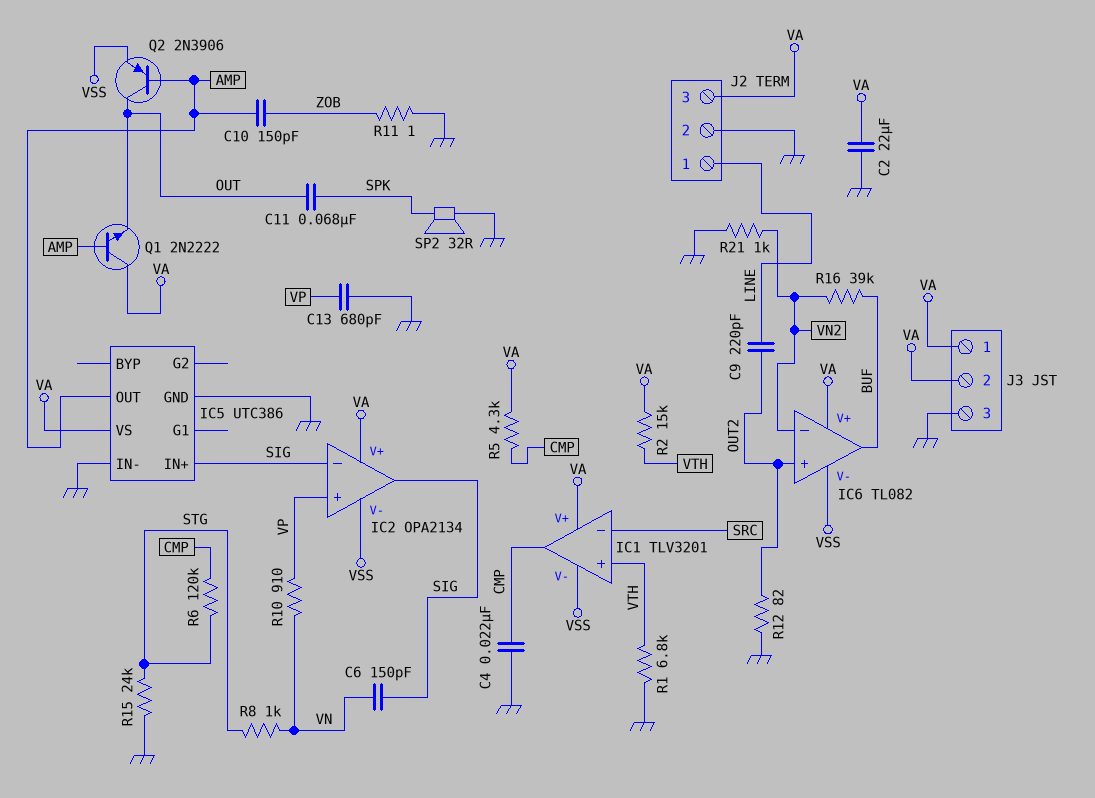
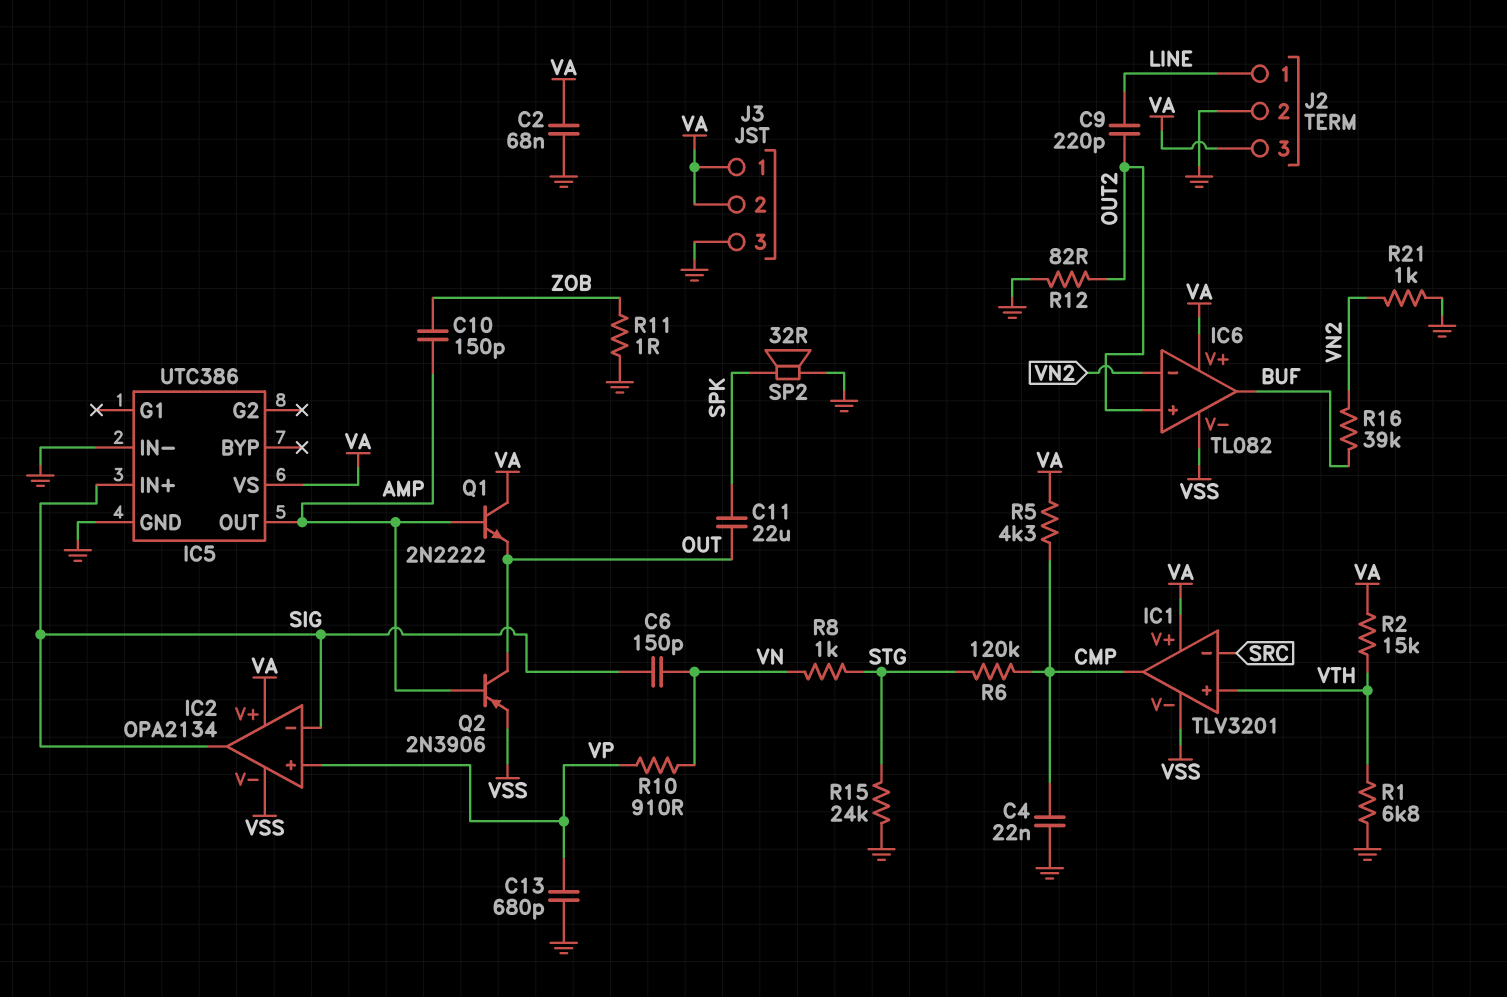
C2: 22uF (GND, VA) -> 68nF (GND, VA)
C11: 68nF (OUT, SPK) -> 22uF (OUT, SPK)

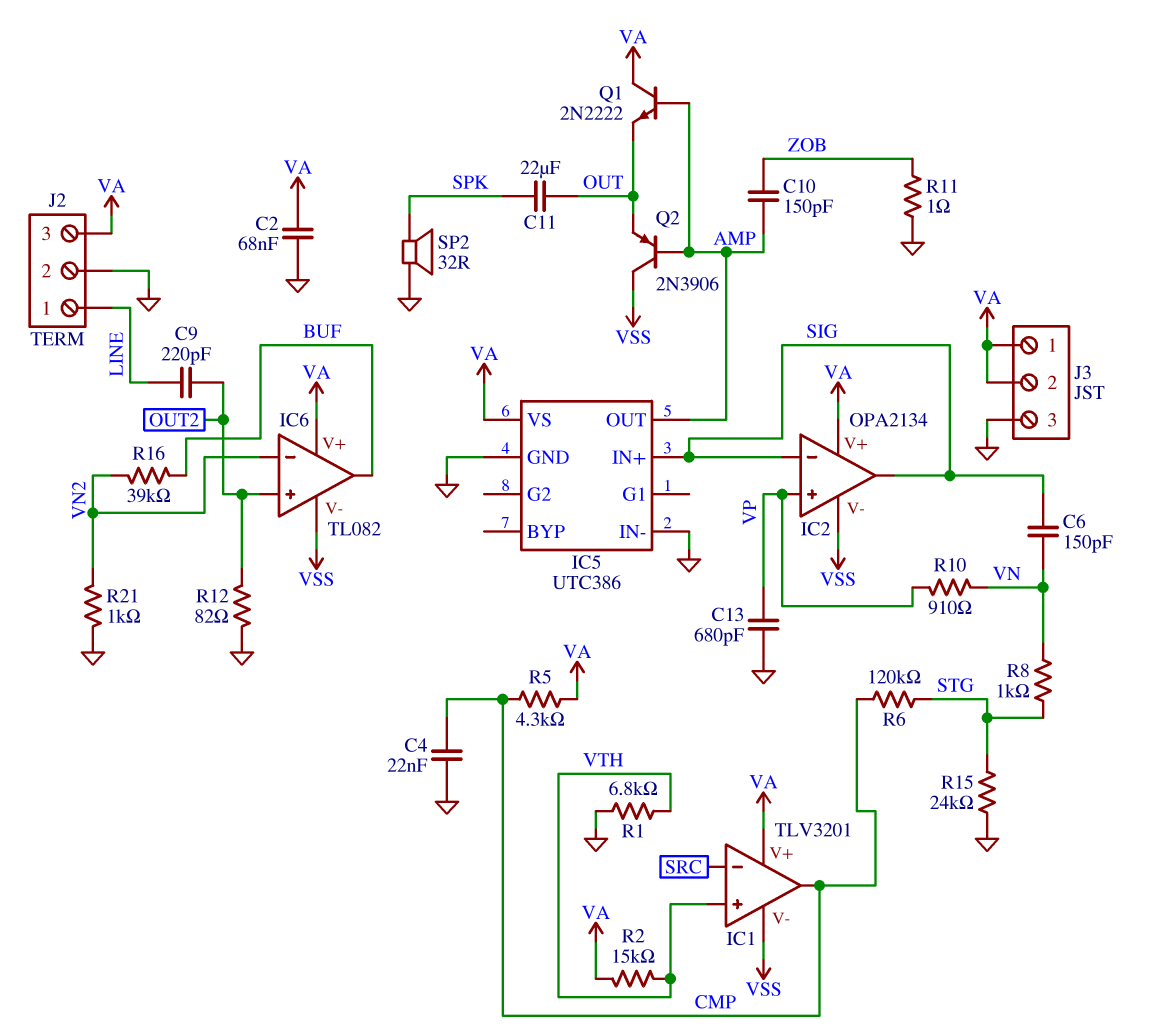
Q2: PNP 2N3906 (B AMP, C OUT, E VSS) -> PNP 2N3906 (B AMP, C VSS, E OUT)

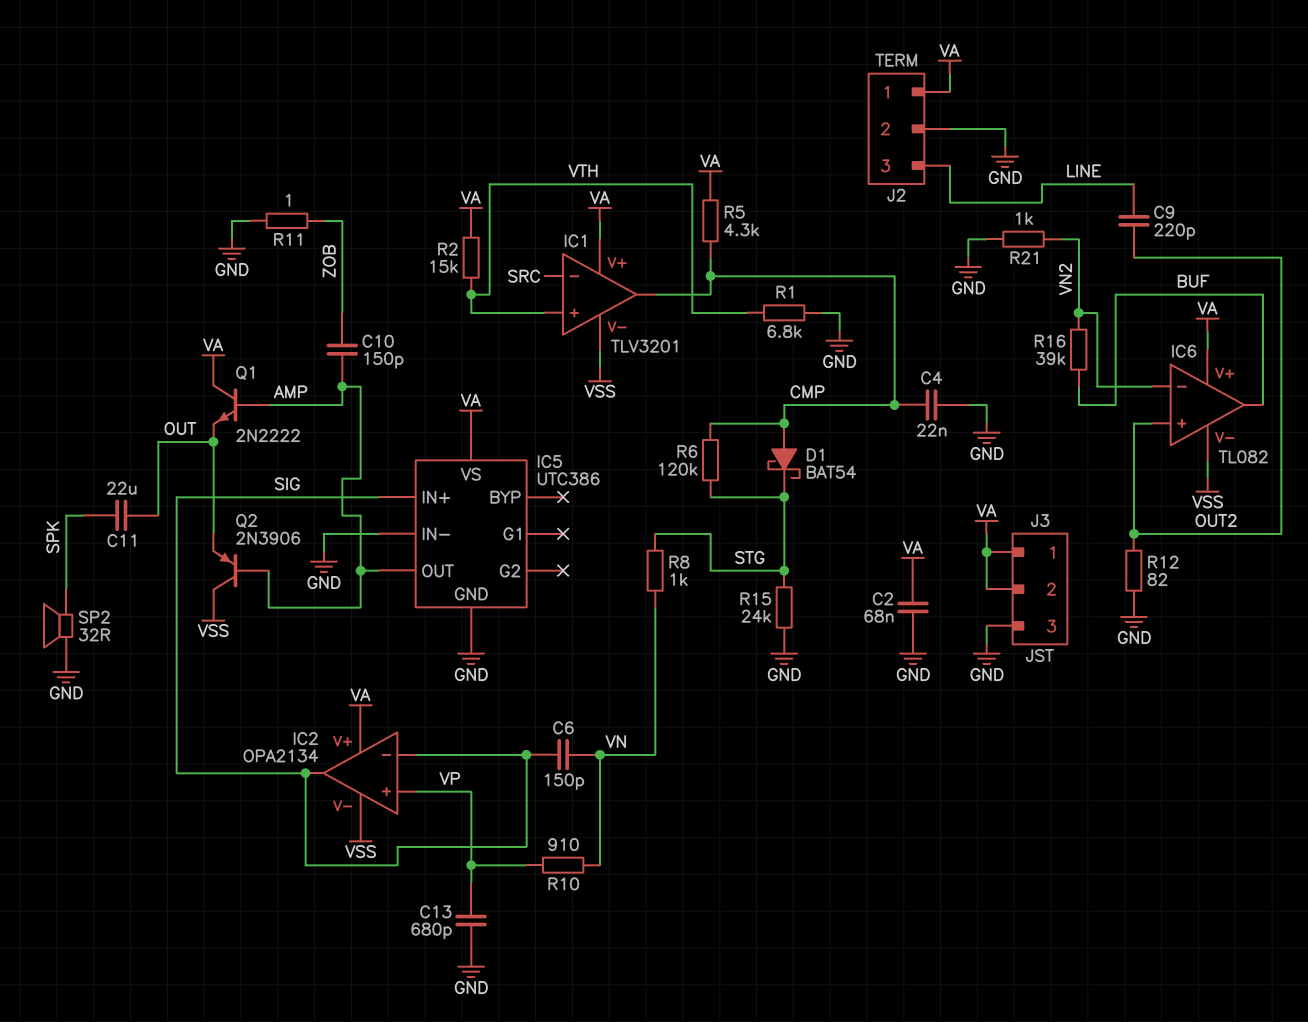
D1: none -> schottky BAT54 (A CMP, K STG)
J2 pin 1: LINE -> VA
J2 pin 3: VA -> LINE

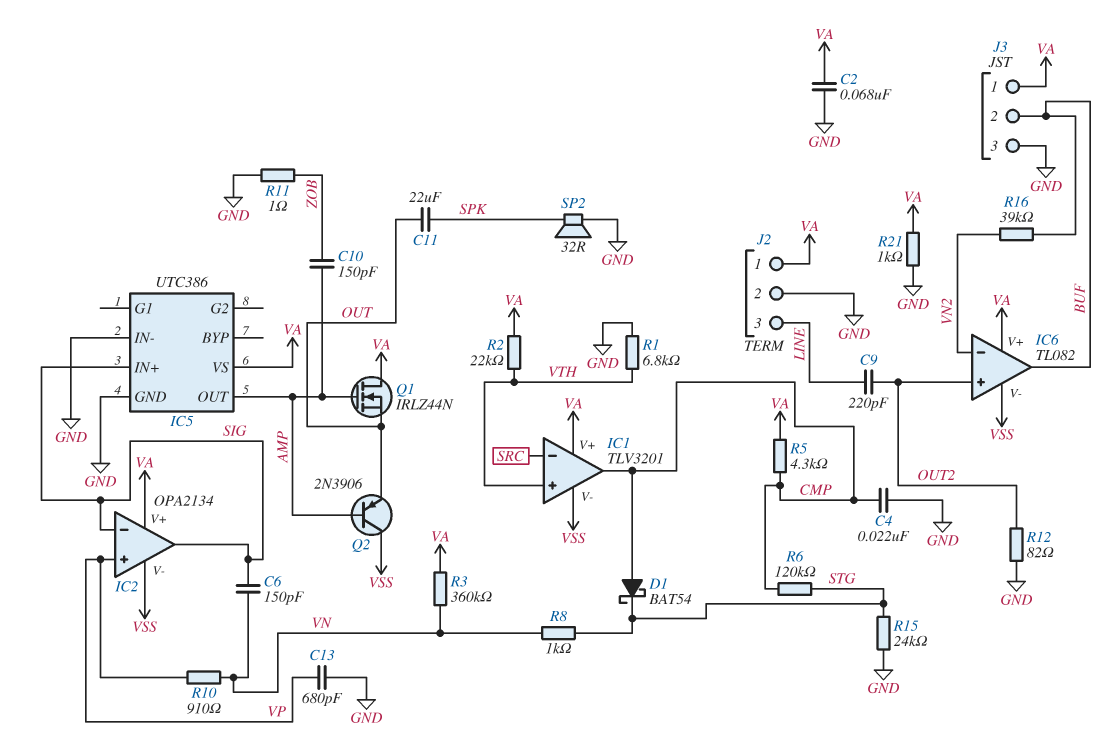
J3 pin 2: VA -> BUF
Q1: NPN 2N2222 (B AMP, C VA, E OUT) -> NMOS IRLZ44N (G AMP, D VA, S OUT)
R2: 15k (VA, VTH) -> 22k (VA, VTH)
R3: none -> 360k (VA, VN)
R21: 1k (GND, VN2) -> 1k (GND, VA)

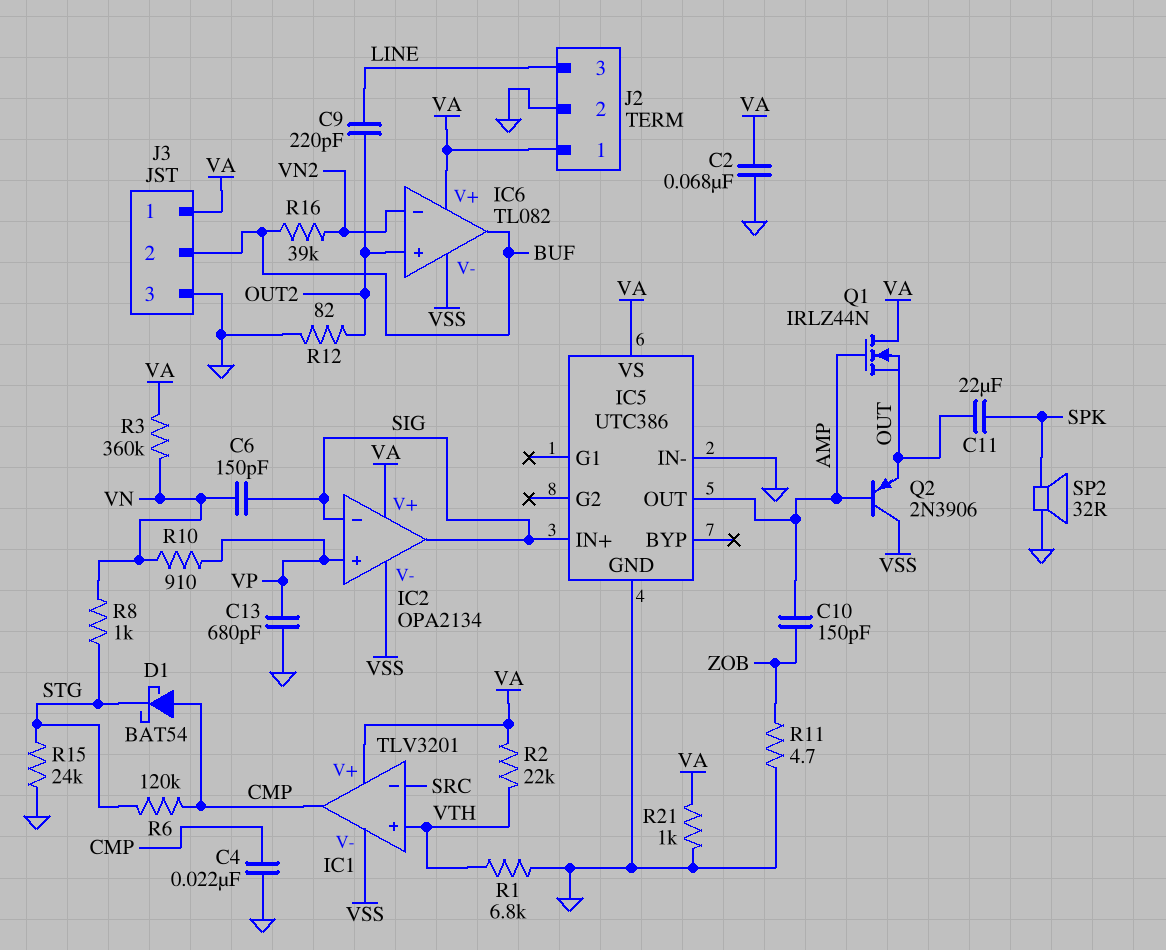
R5: 4.3k (CMP, VA) -> none
R11: 1 (GND, ZOB) -> 4.7 (GND, ZOB)

